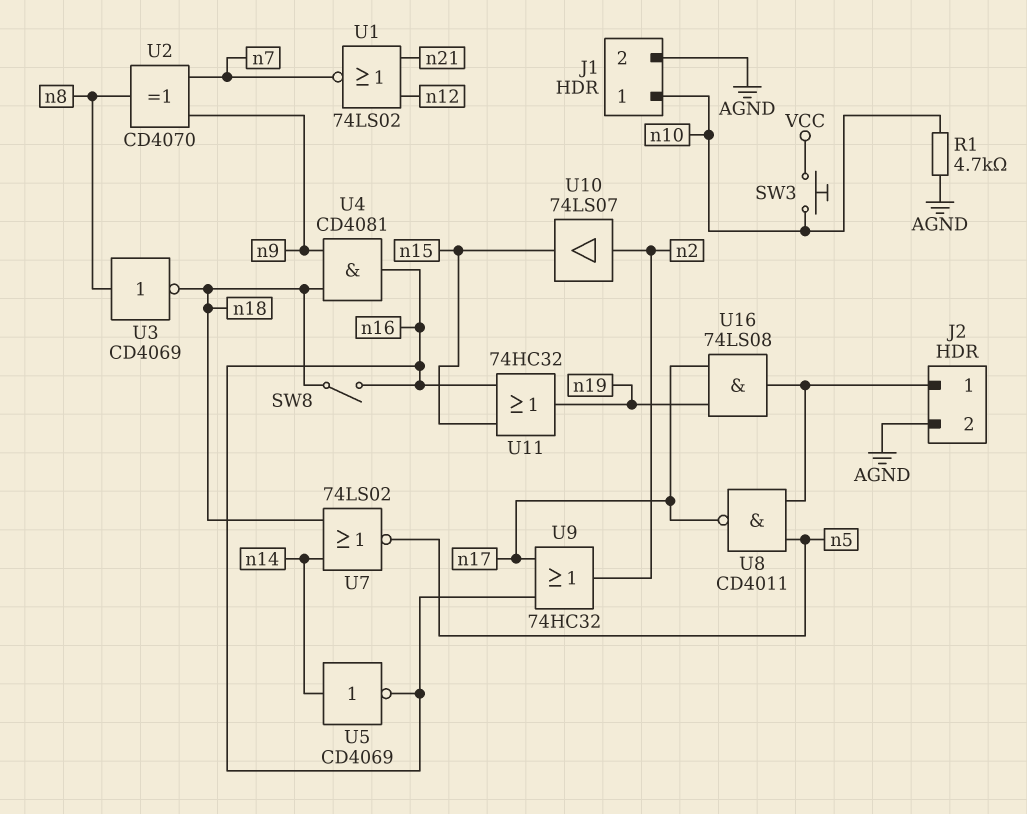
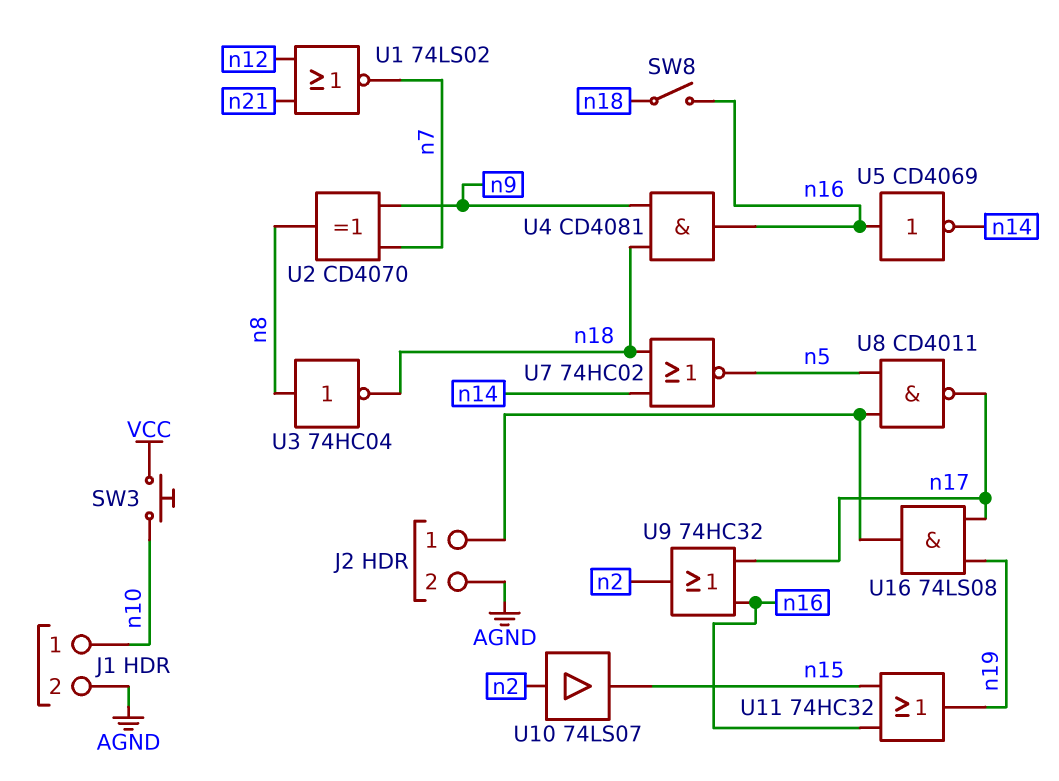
R1: 4.7k (AGND, n10) -> none
U3: NOT CD4069 (in n8, out n18) -> NOT 74HC04 (in n8, out n18)
U5: NOT CD4069 (in n14, out n16) -> NOT CD4069 (in n16, out n14)
U7: NOR 74LS02 (in n14, in n18, out n5) -> NOR 74HC02 (in n14, in n18, out n5)

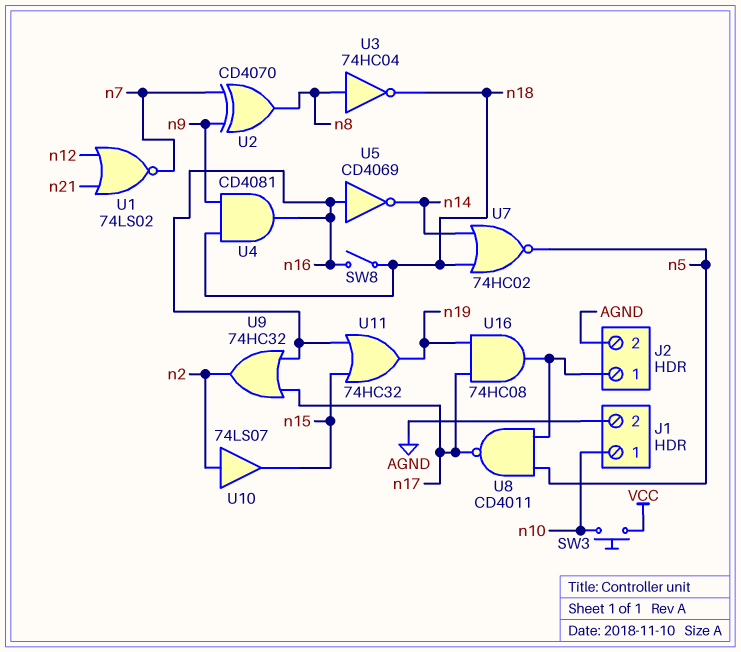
U16: AND 74LS08 (in n17, in n19, out J2/1) -> AND 74HC08 (in n17, in n19, out J2/1)

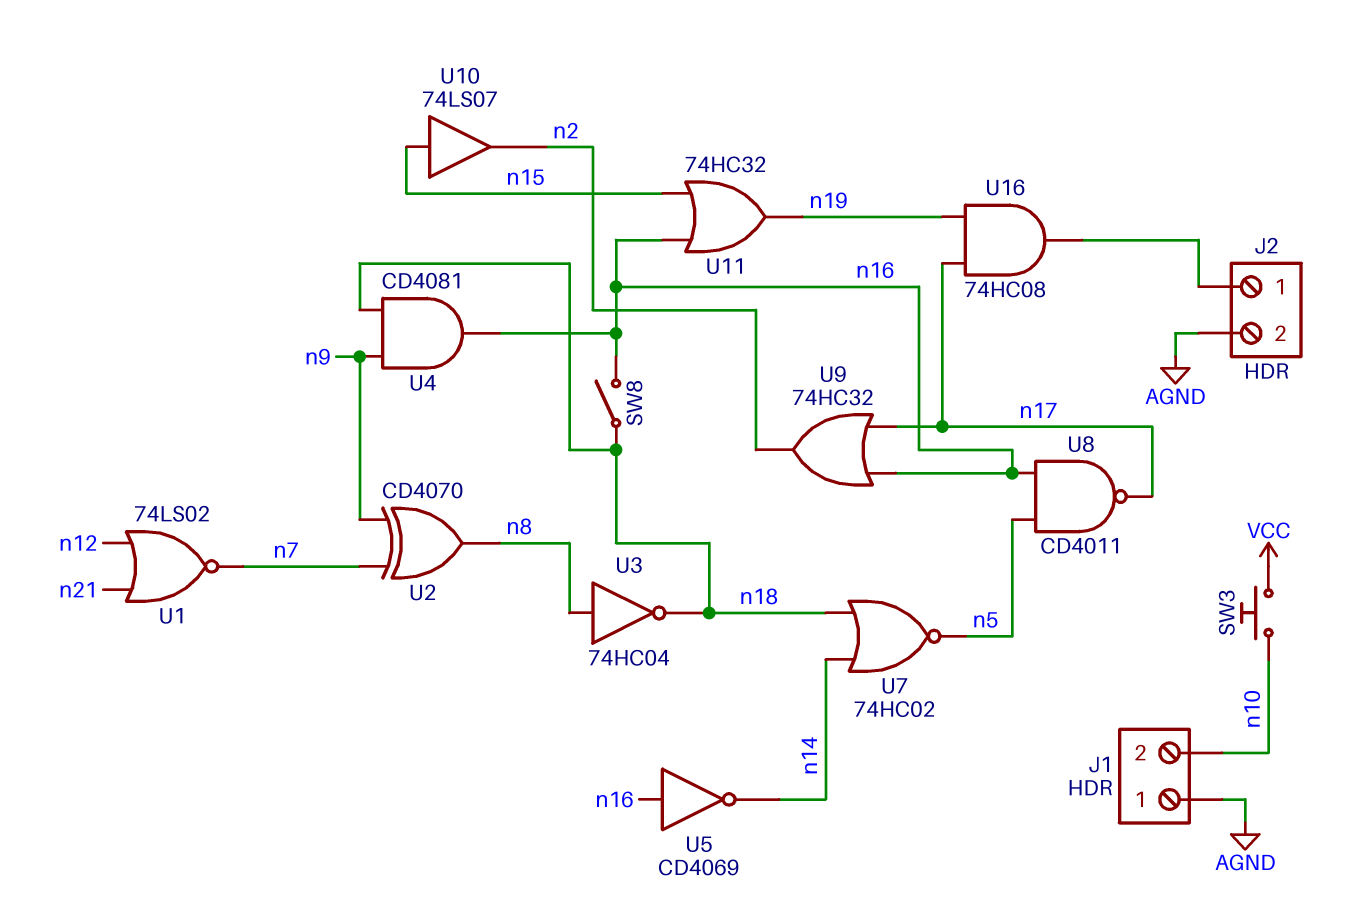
J1 pin 1: n10 -> AGND
J1 pin 2: AGND -> n10
U8: NAND CD4011 (in J2/1, in n5, out n17) -> NAND CD4011 (in n5, in n16, out n17)
U10: buffer 74LS07 (in n2, out n15) -> buffer 74LS07 (in n15, out n2)

